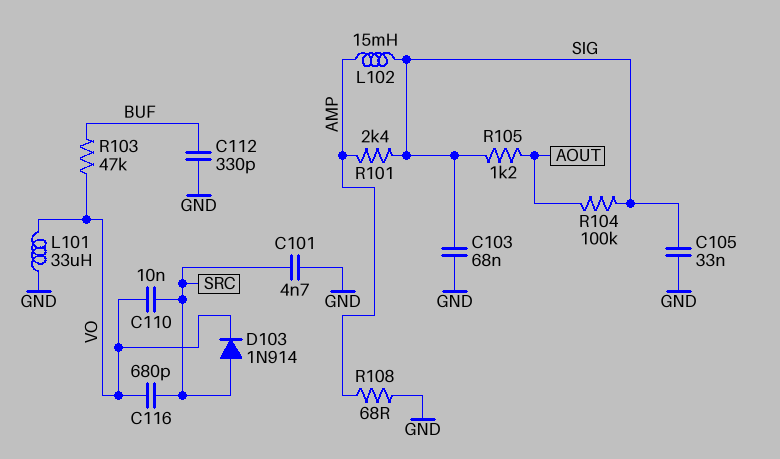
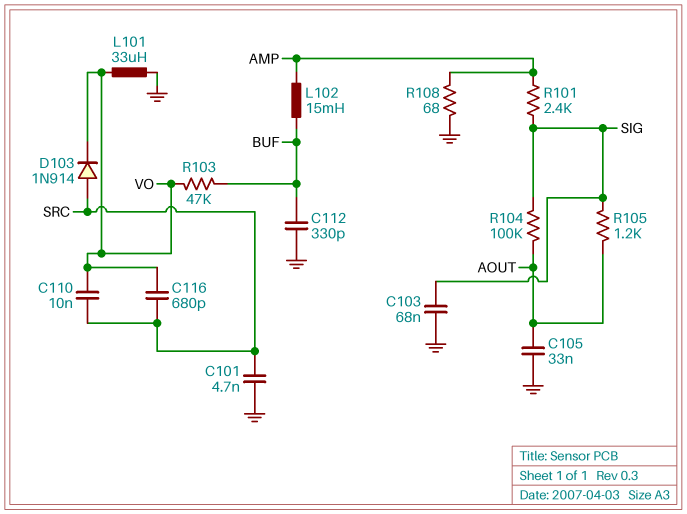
C105: 33nF (GND, SIG) -> 33nF (AOUT, GND)
L102: 15mH (AMP, SIG) -> 15mH (AMP, BUF)

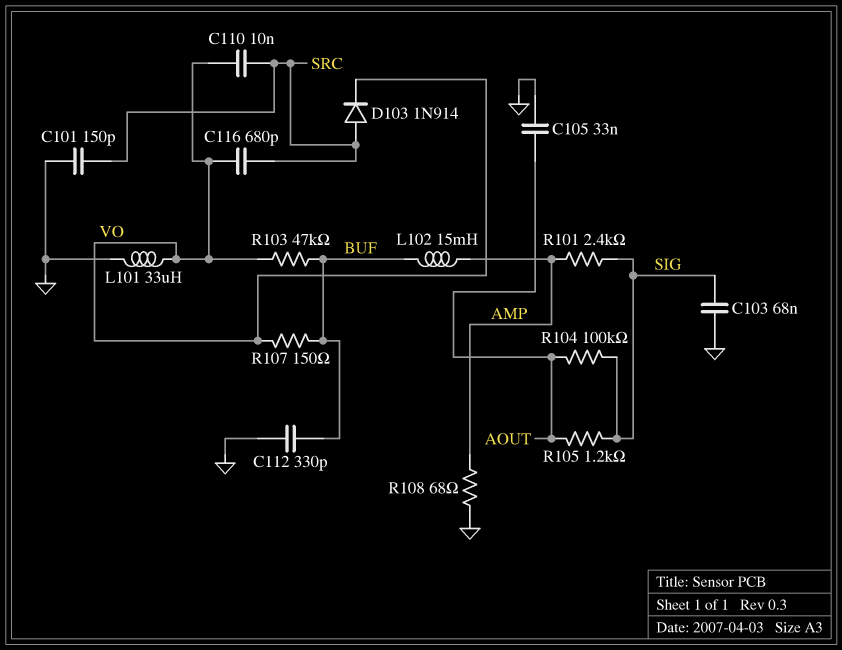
C101: 4.7nF (GND, SRC) -> 150pF (GND, SRC)
R107: none -> 150 (BUF, VO)

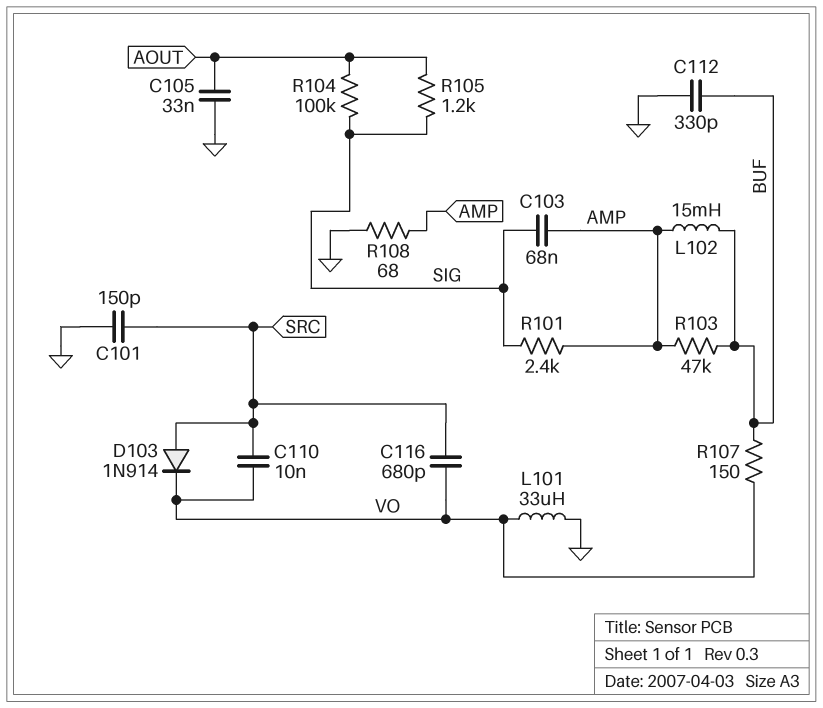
C103: 68nF (GND, SIG) -> 68nF (AMP, SIG)
R103: 47k (BUF, VO) -> 47k (AMP, BUF)

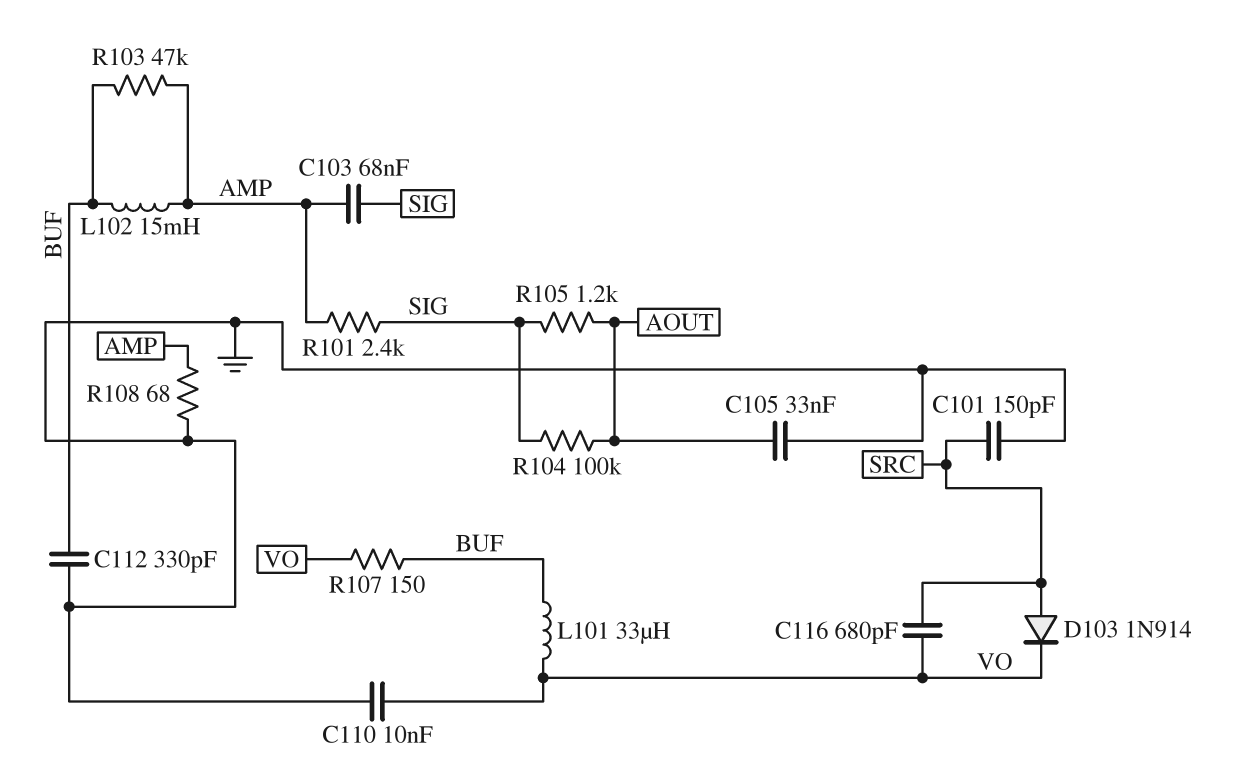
C110: 10nF (SRC, VO) -> 10nF (GND, VO)
L101: 33uH (GND, VO) -> 33uH (BUF, VO)

